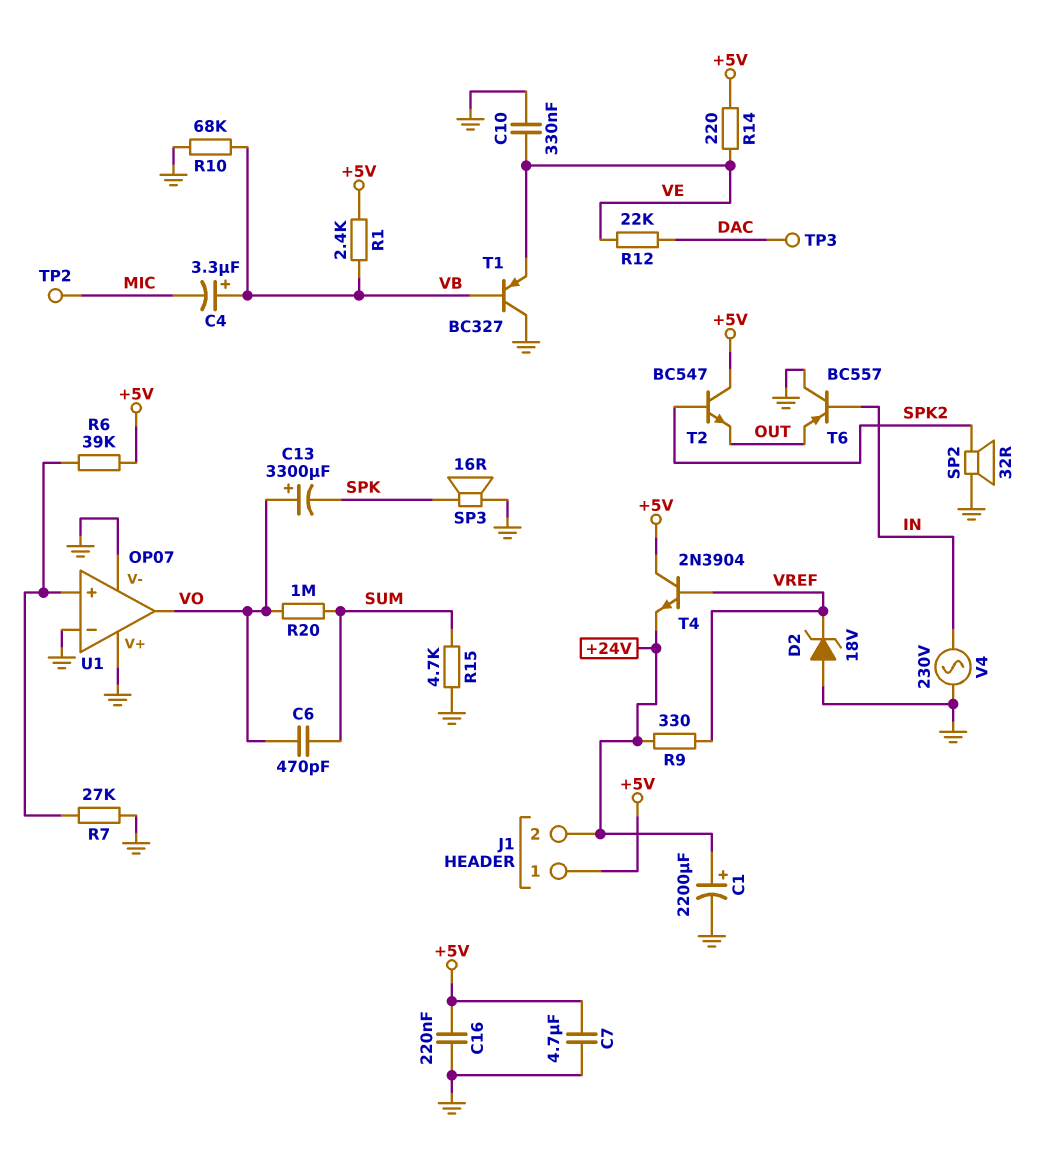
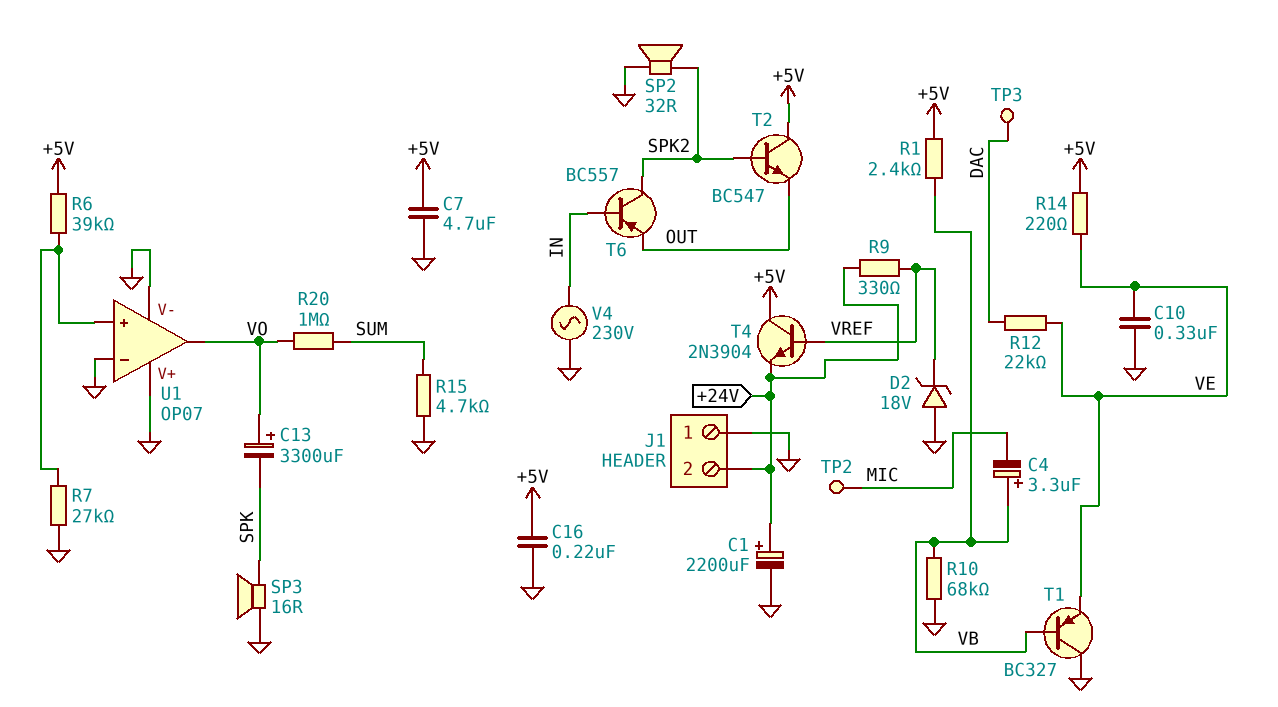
C6: 470pF (SUM, VO) -> none
J1 pin 1: +5V -> GND
T6: PNP BC557 (B IN, C GND, E OUT) -> PNP BC557 (B IN, C SPK2, E OUT)

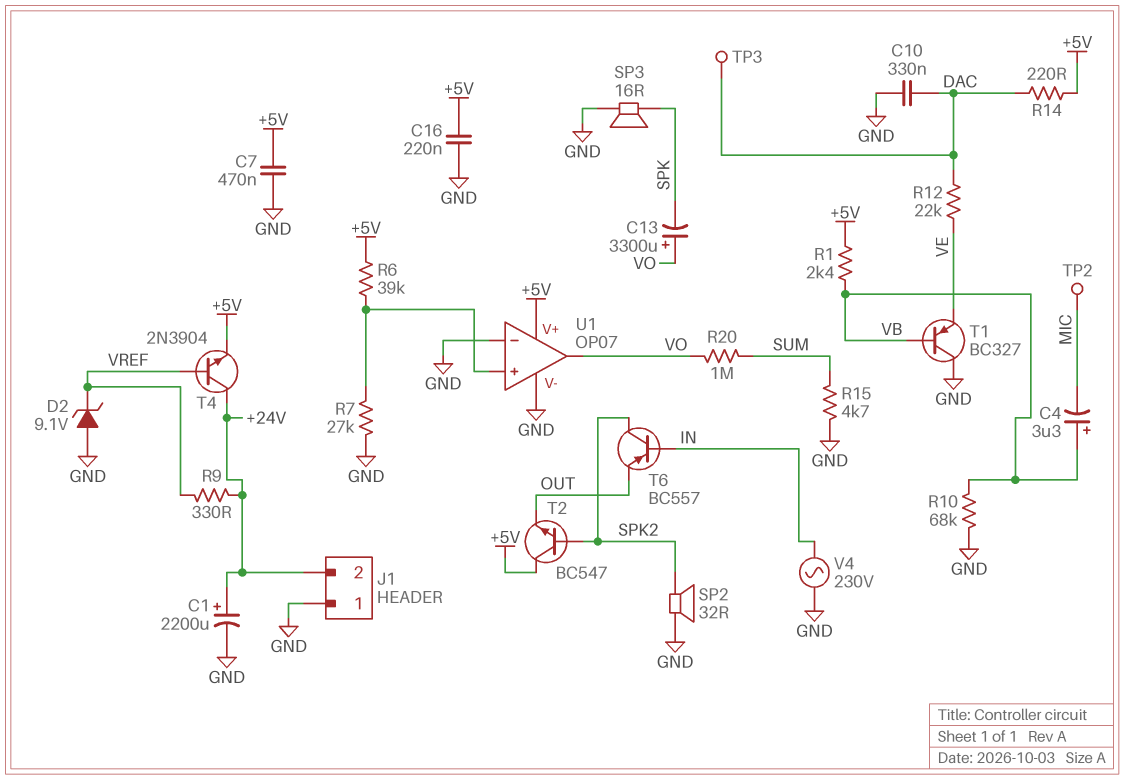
C7: 4.7uF (+5V, GND) -> 470nF (+5V, GND)
C10: 330nF (GND, VE) -> 330nF (DAC, GND)
D2: zener 18V (A GND, K VREF) -> zener 9.1V (A GND, K VREF)
R14: 220 (+5V, VE) -> 220 (+5V, DAC)
T4: NPN 2N3904 (B VREF, C +5V, E +24V) -> NPN 2N3904 (B VREF, C +24V, E +5V)
U1 pin V+: GND -> +5V

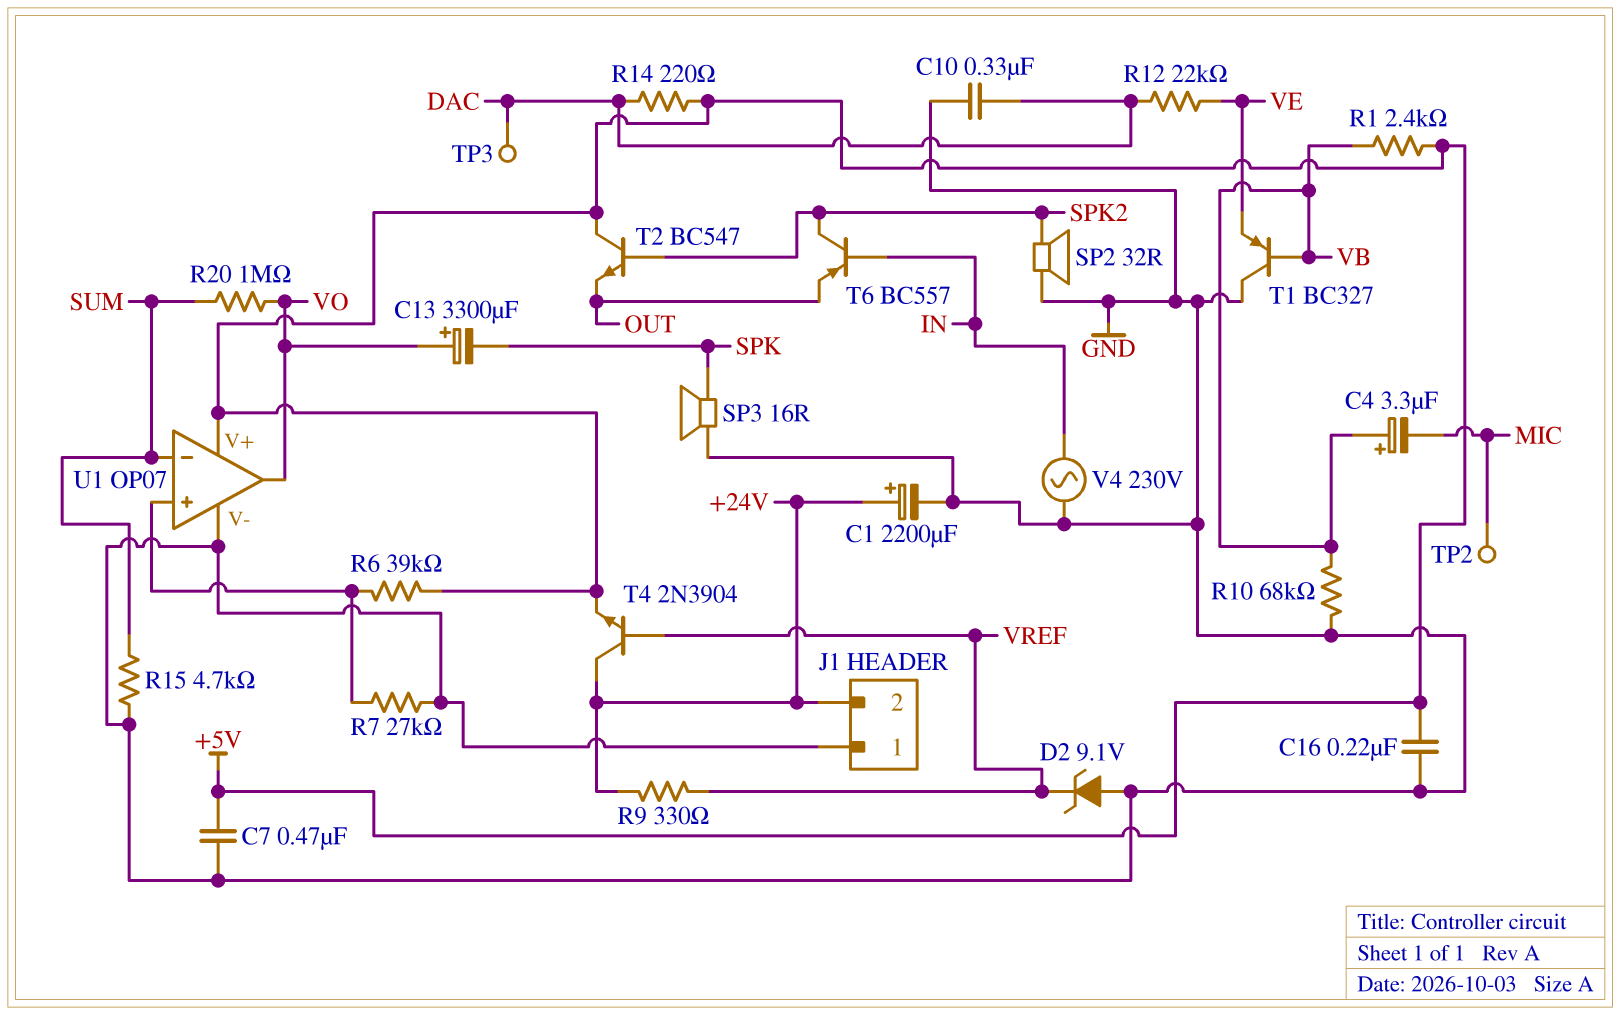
U1 pin in-: GND -> SUM

